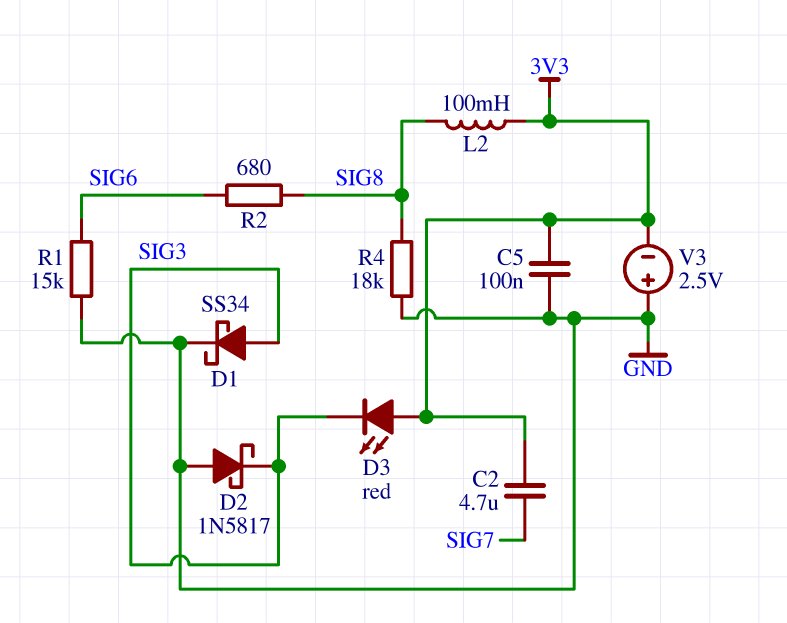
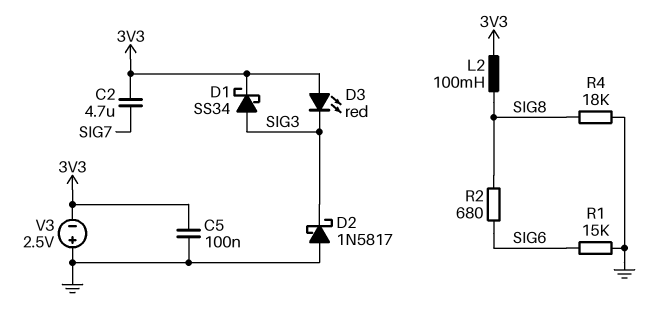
D1: schottky SS34 (A SIG3, K GND) -> schottky SS34 (A SIG3, K 3V3)

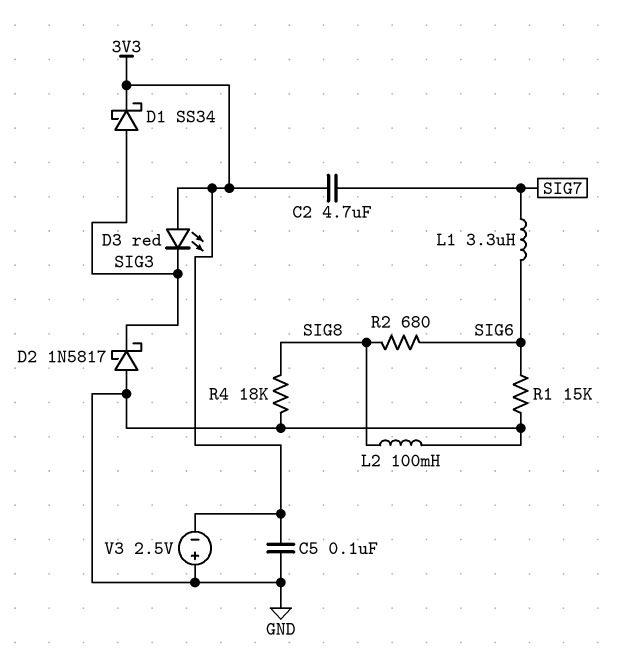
L1: none -> 3.3uH (SIG6, SIG7)
L2: 100mH (3V3, SIG8) -> 100mH (GND, SIG8)

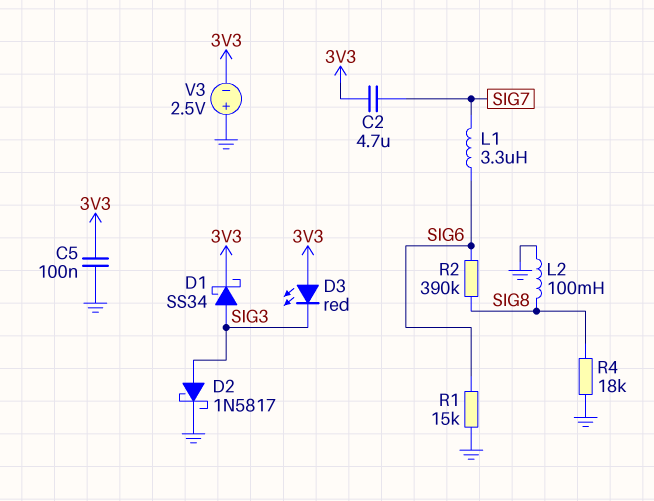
D2: schottky 1N5817 (A GND, K SIG3) -> schottky 1N5817 (A SIG3, K GND)
R2: 680 (SIG6, SIG8) -> 390k (SIG6, SIG8)

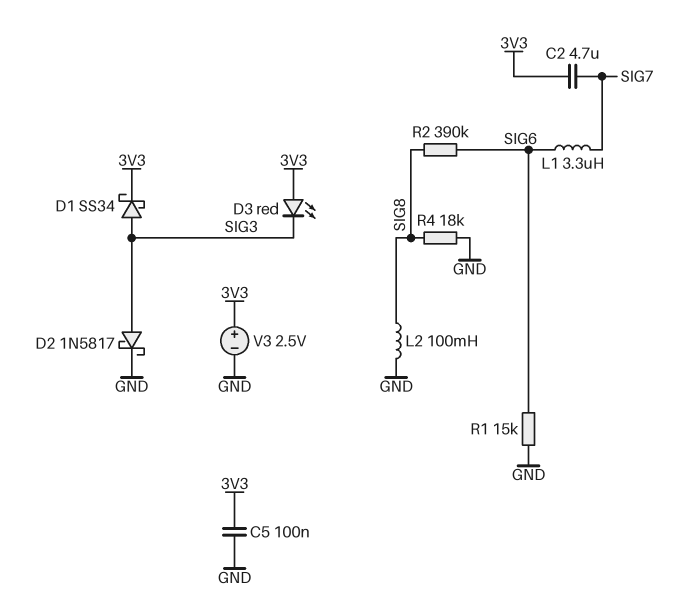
V3: 2.5V (plus GND, minus 3V3) -> 2.5V (plus 3V3, minus GND)

